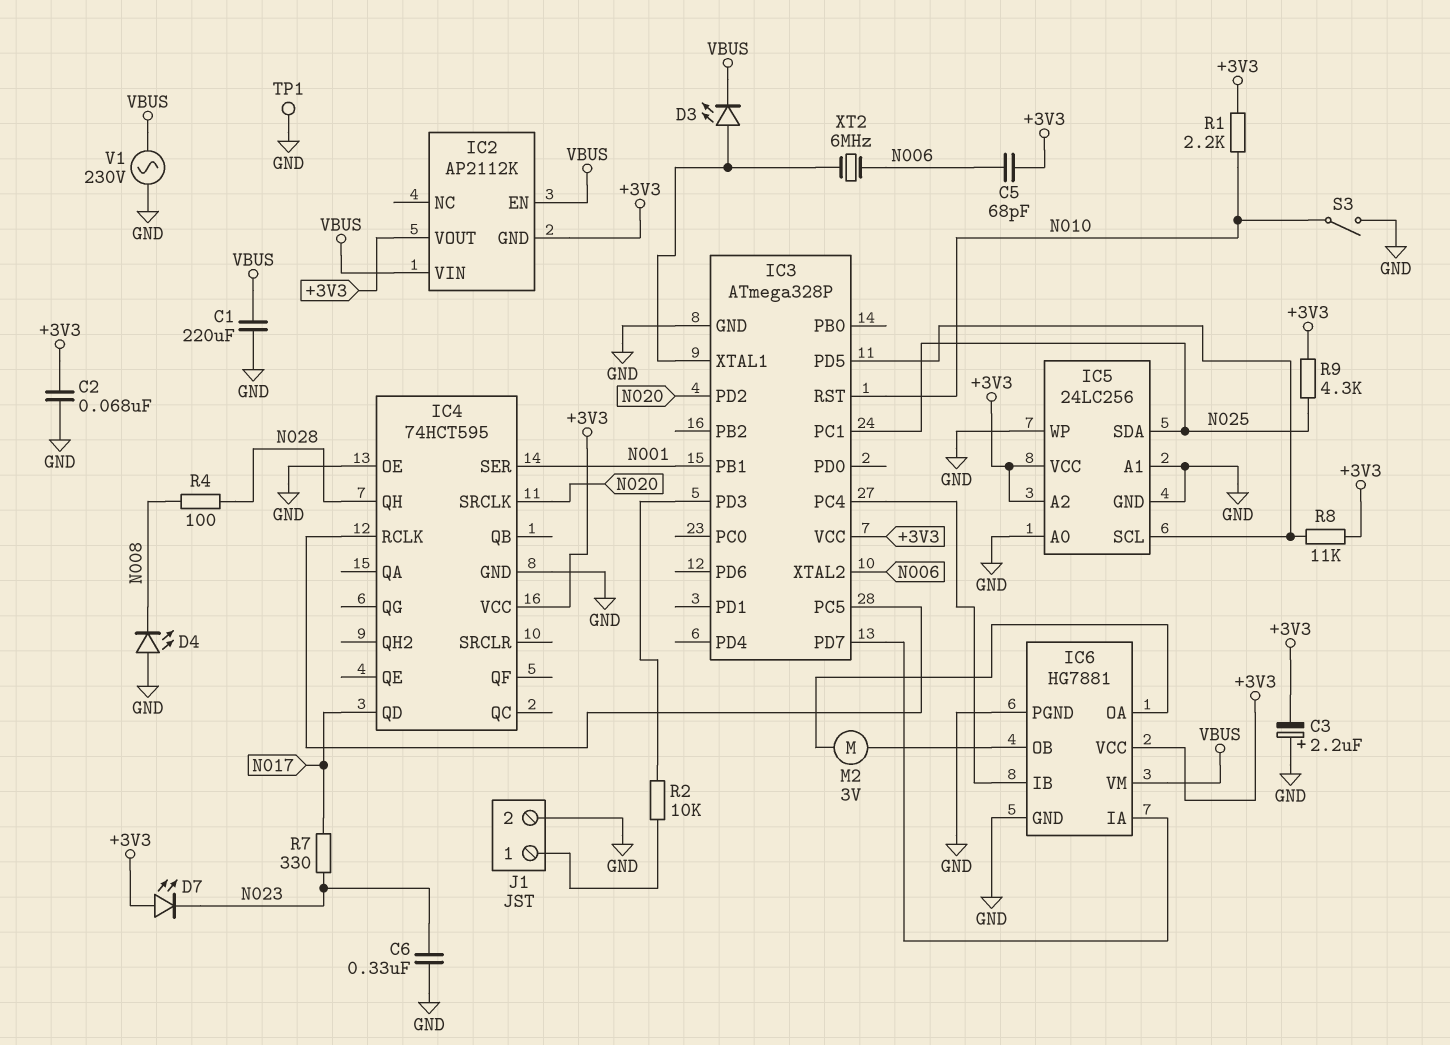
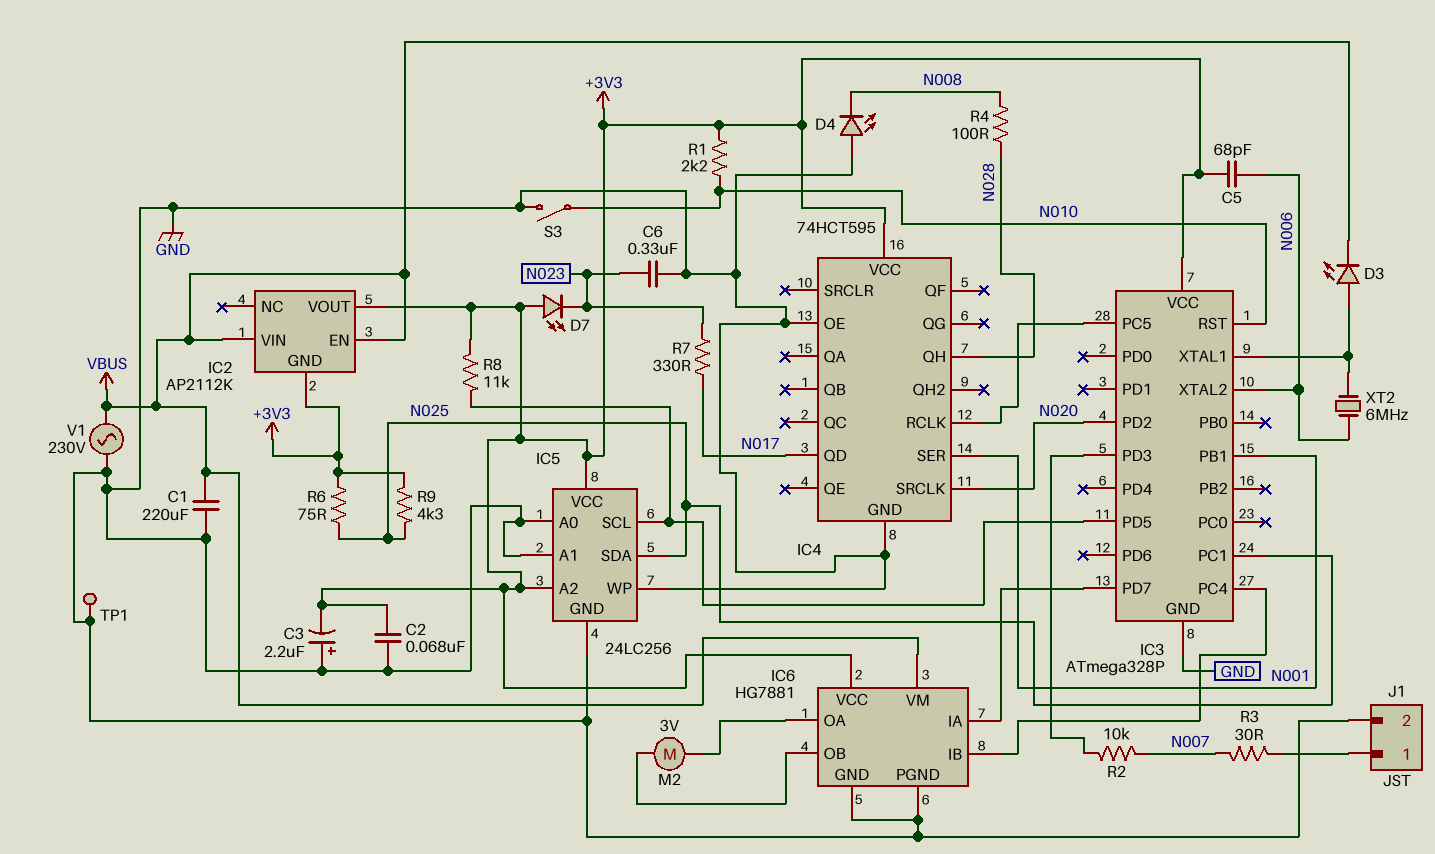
R2: 10k (IC3/PD3, J1/1) -> 10k (IC3/PD3, N007)
R3: none -> 30 (J1/1, N007)
R6: none -> 75 (+3V3, N025)

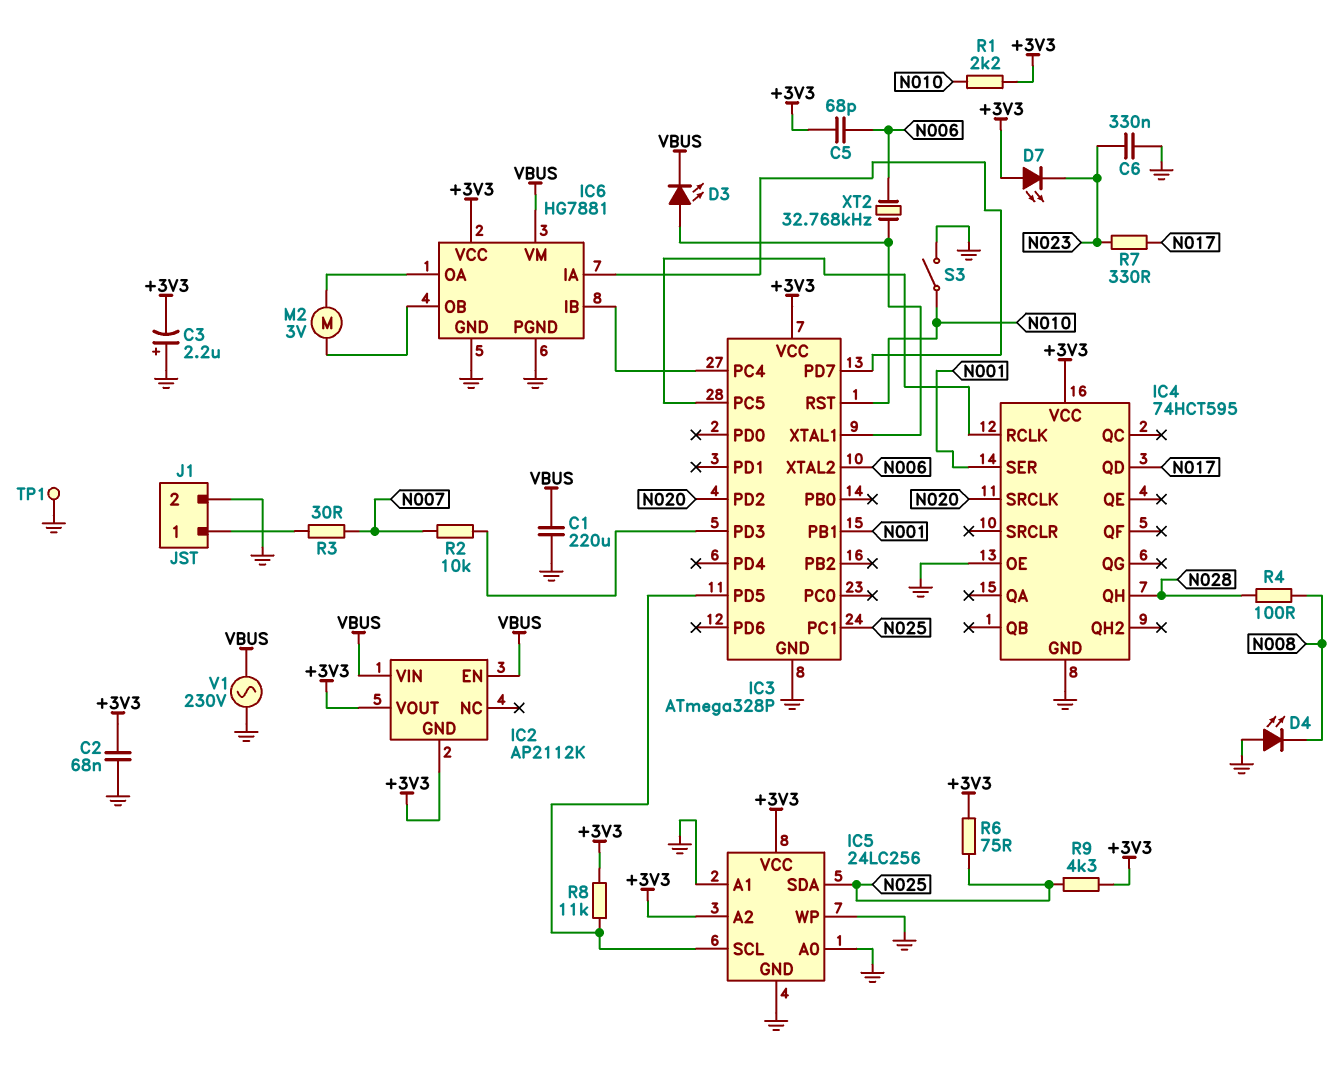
XT2: 6MHz (IC3/XTAL1, N006) -> 32.768kHz (IC3/XTAL1, N006)

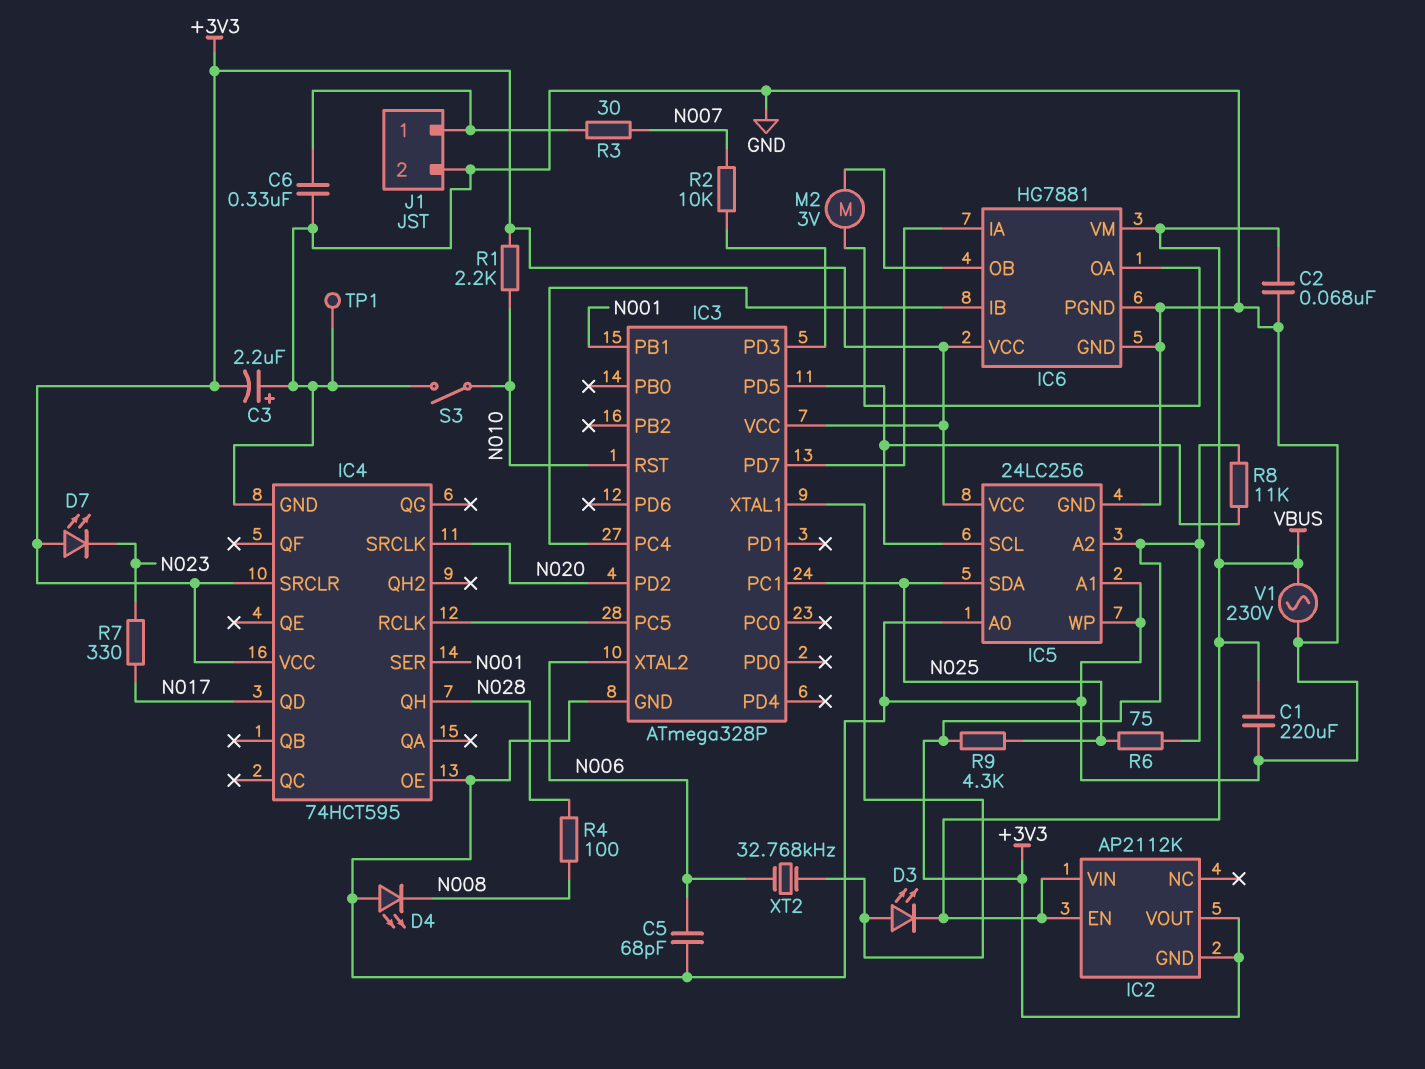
C2: 68nF (+3V3, GND) -> 68nF (GND, VBUS)
C5: 68pF (+3V3, N006) -> 68pF (GND, N006)
C6: 330nF (GND, N023) -> 330nF (GND, J1/1)
IC4 pin SRCLR: none -> +3V3

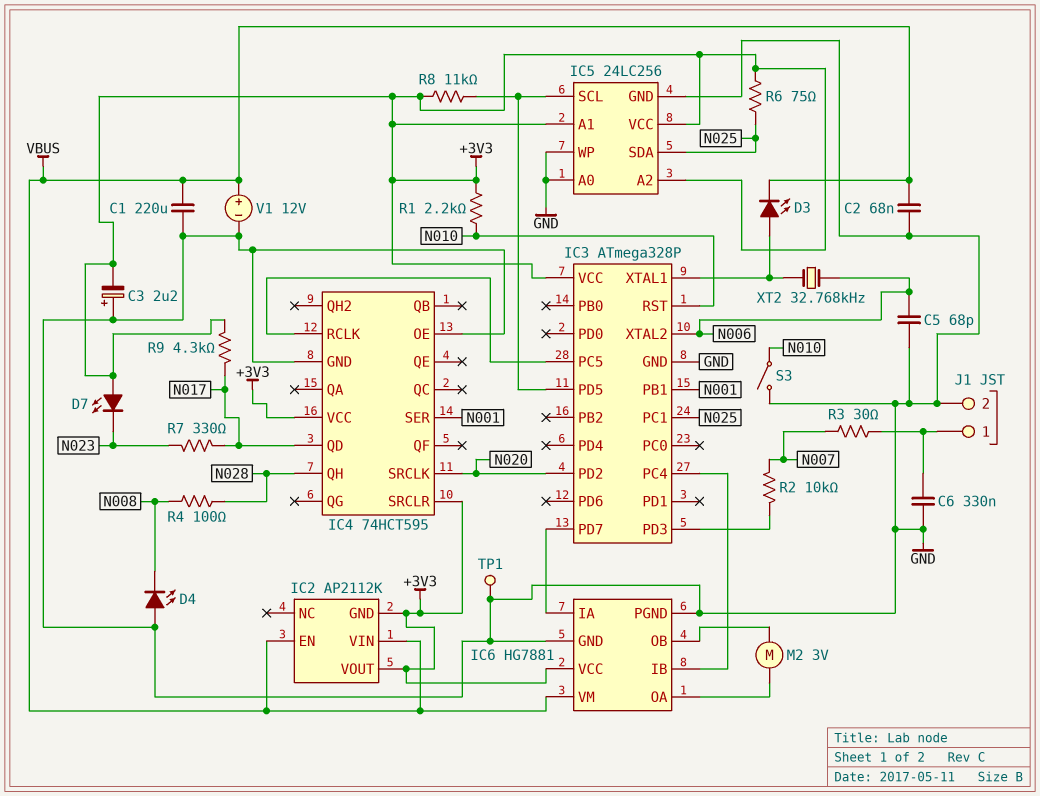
IC5 pin A1: GND -> +3V3
R9: 4.3k (+3V3, N025) -> 4.3k (+3V3, N017)
V1: AC 230V (GND, VBUS) -> 12V (plus VBUS, minus GND)

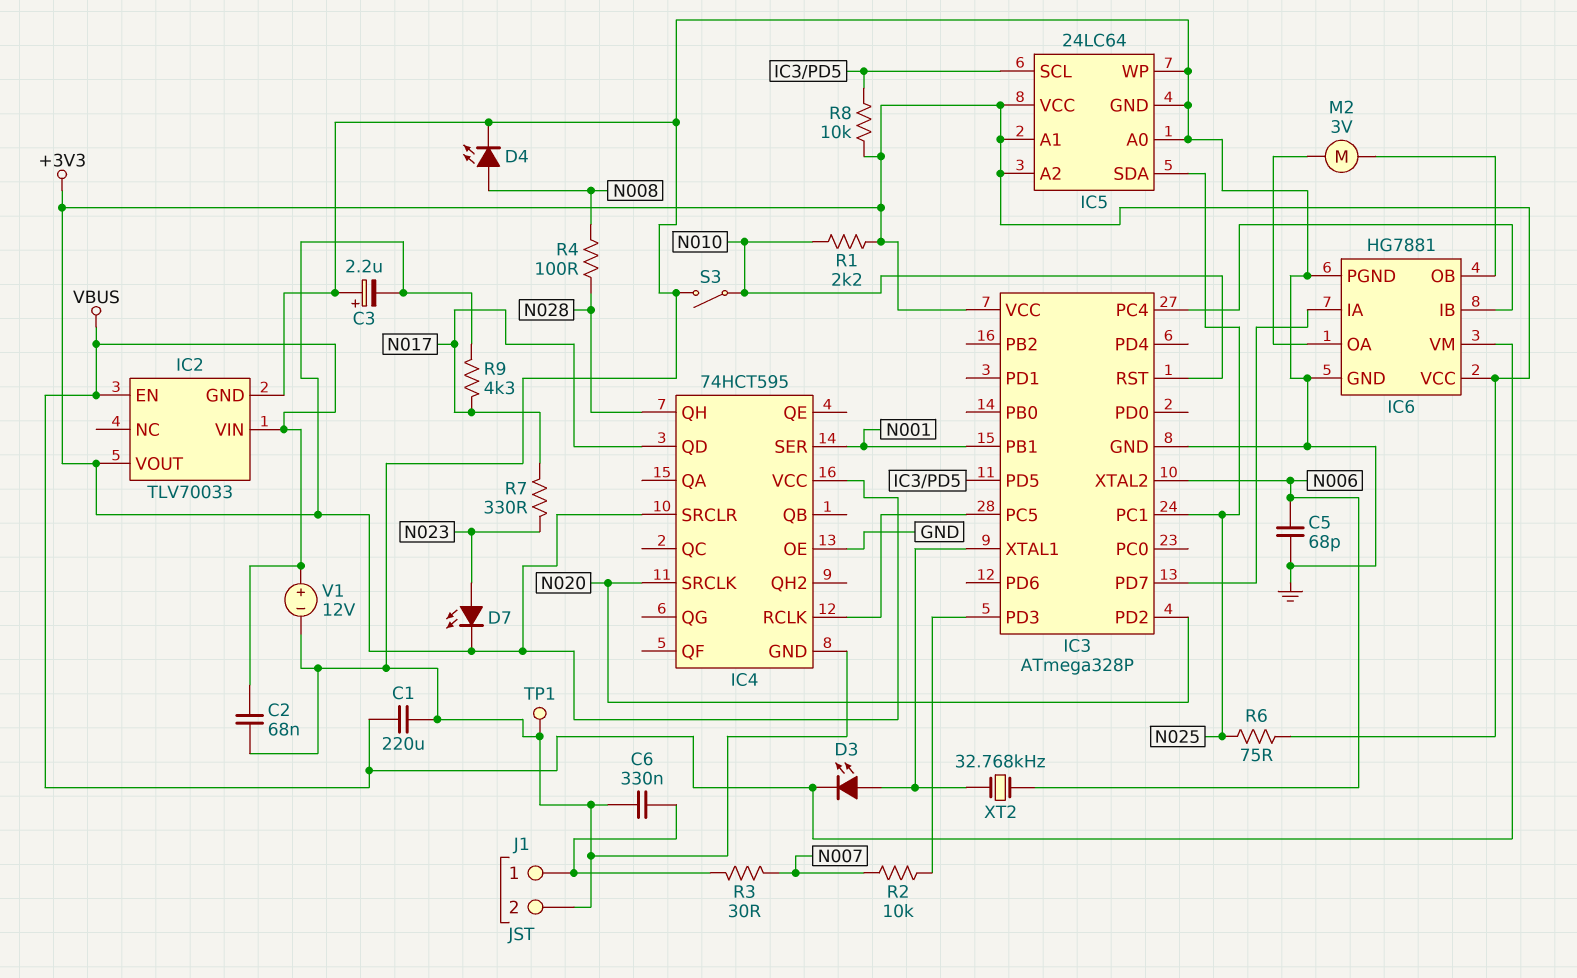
D4: LED (A GND, K N008) -> LED (A N008, K GND)
D7: LED (A +3V3, K N023) -> LED (A N023, K +3V3)
IC2: AP2112K -> TLV70033
IC2 pin GND: +3V3 -> GND
IC5: 24LC256 -> 24LC64
R8: 11k (+3V3, IC3/PD5) -> 10k (+3V3, IC3/PD5)

